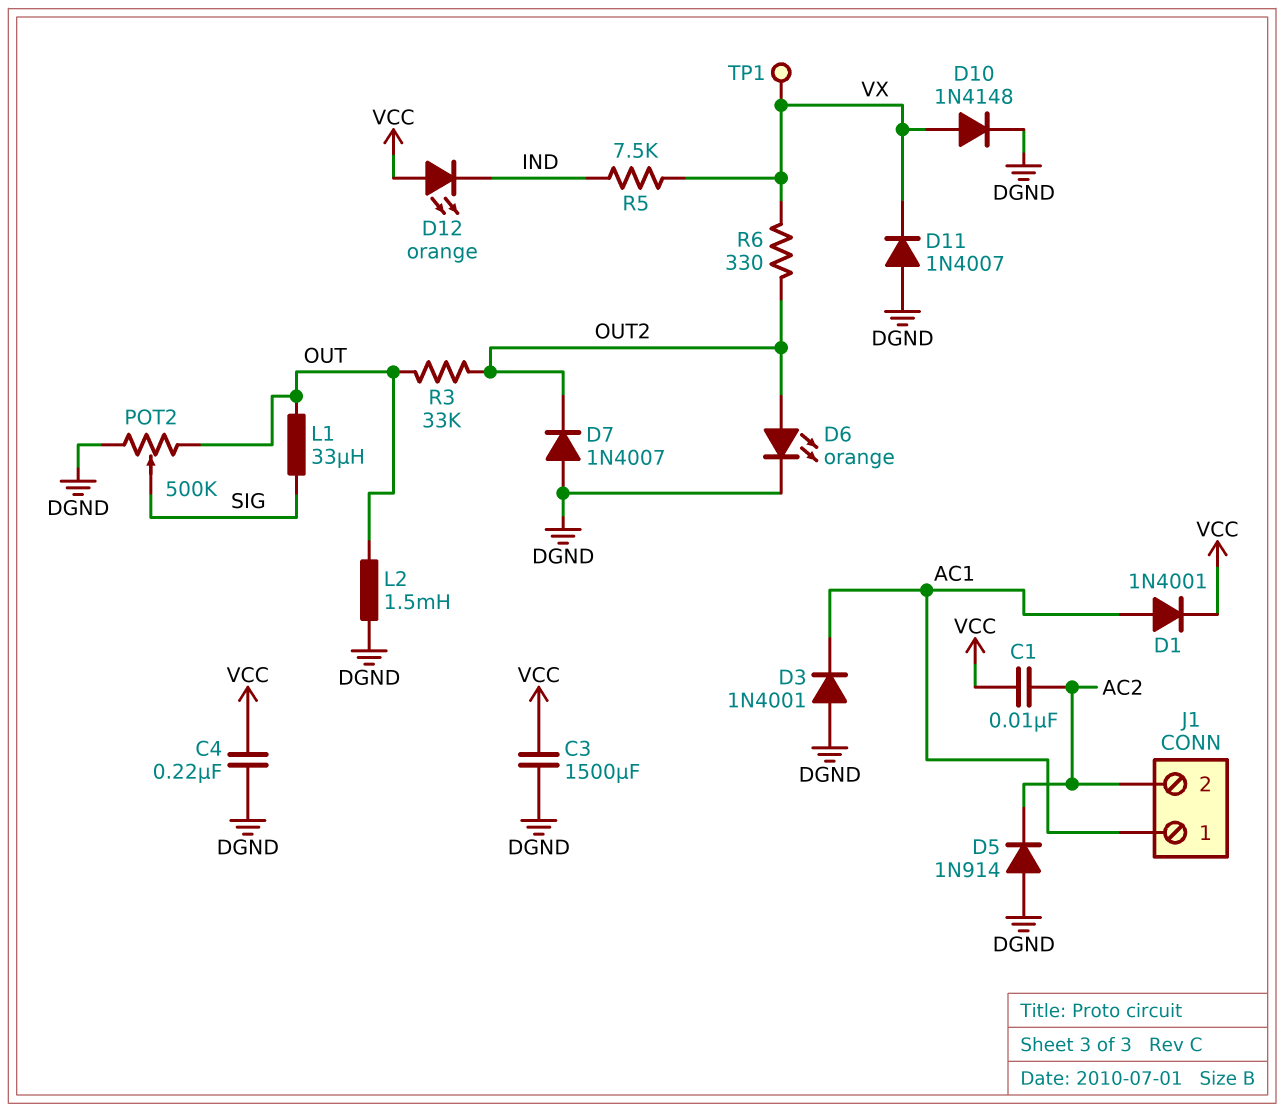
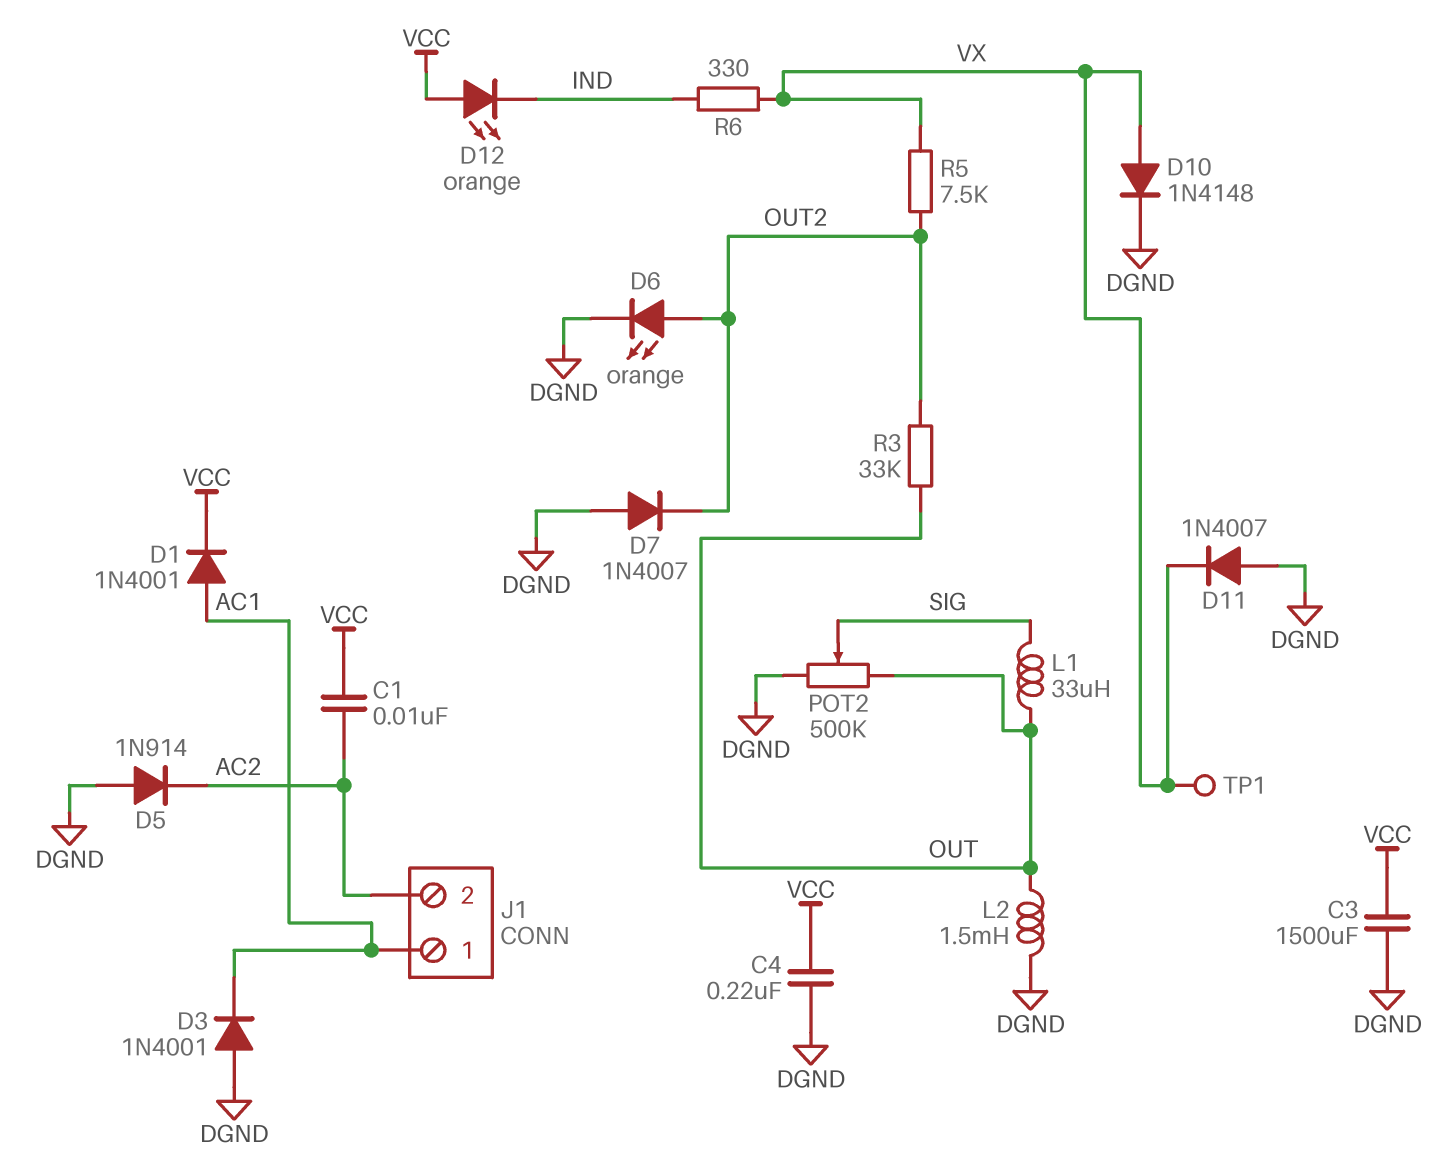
R5: 7.5k (IND, VX) -> 7.5k (OUT2, VX)
R6: 330 (OUT2, VX) -> 330 (IND, VX)

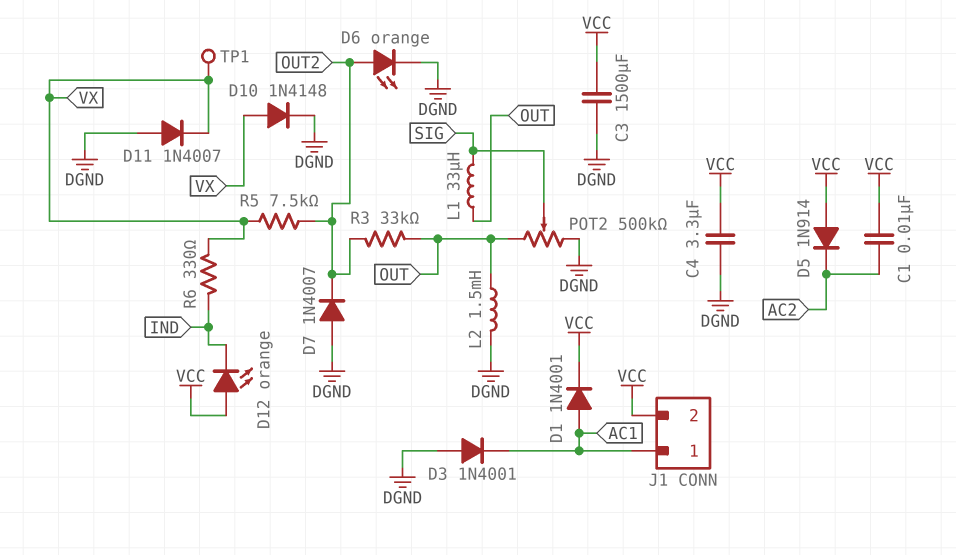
C4: 220nF (DGND, VCC) -> 3.3uF (DGND, VCC)
D5: diode 1N914 (A DGND, K AC2) -> diode 1N914 (A VCC, K AC2)
J1 pin 2: AC2 -> VCC

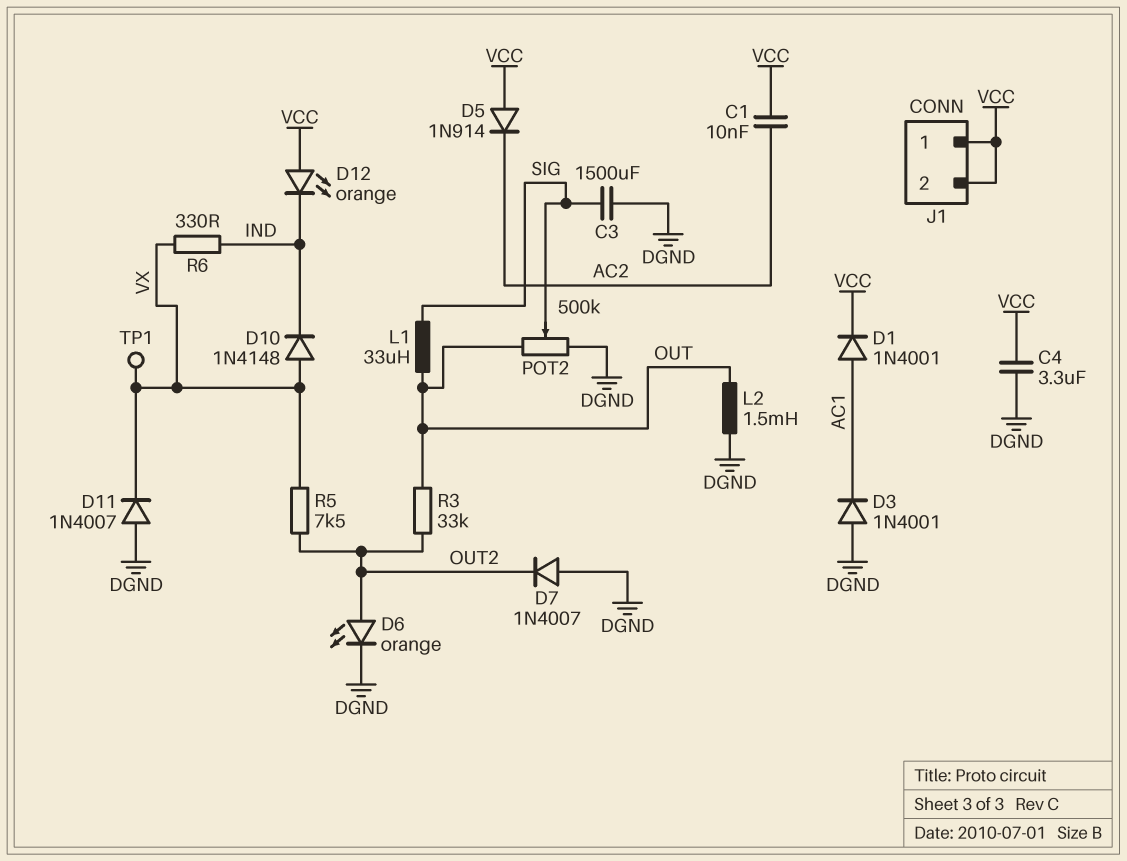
C3: 1500uF (DGND, VCC) -> 1500uF (DGND, SIG)
D10: diode 1N4148 (A VX, K DGND) -> diode 1N4148 (A VX, K IND)
J1 pin 1: AC1 -> VCC

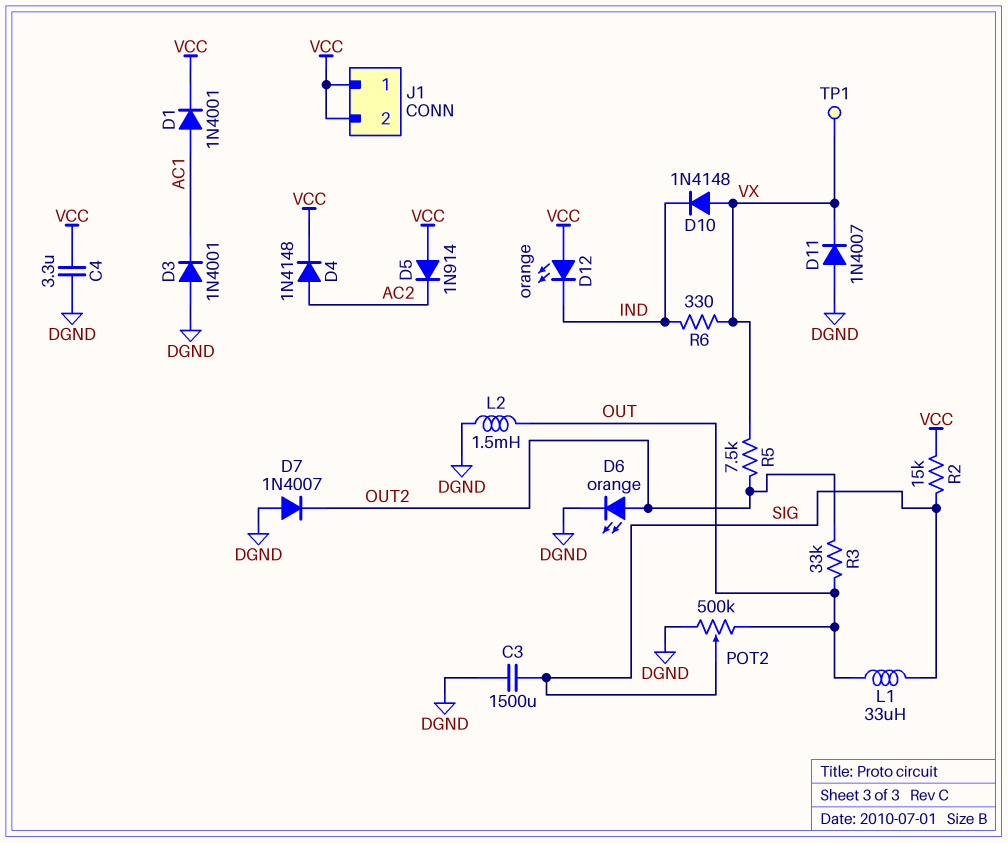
C1: 10nF (AC2, VCC) -> none
D4: none -> diode 1N4148 (A AC2, K VCC)
R2: none -> 15k (SIG, VCC)

